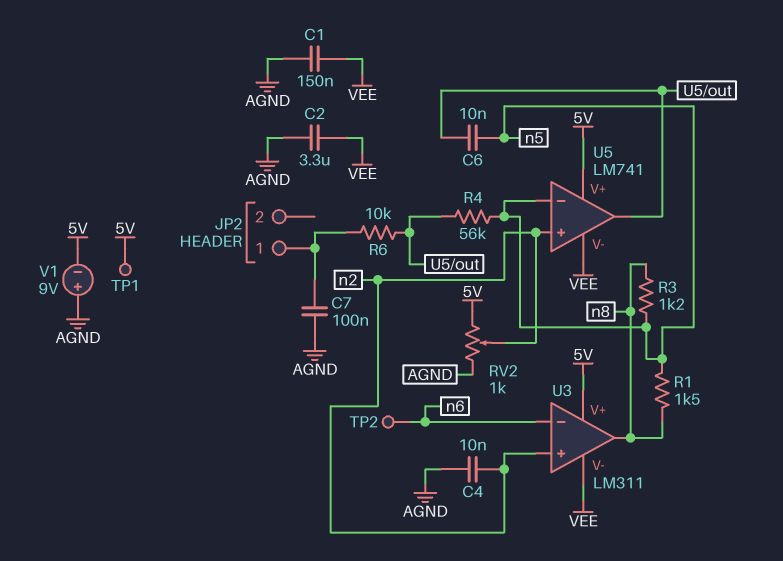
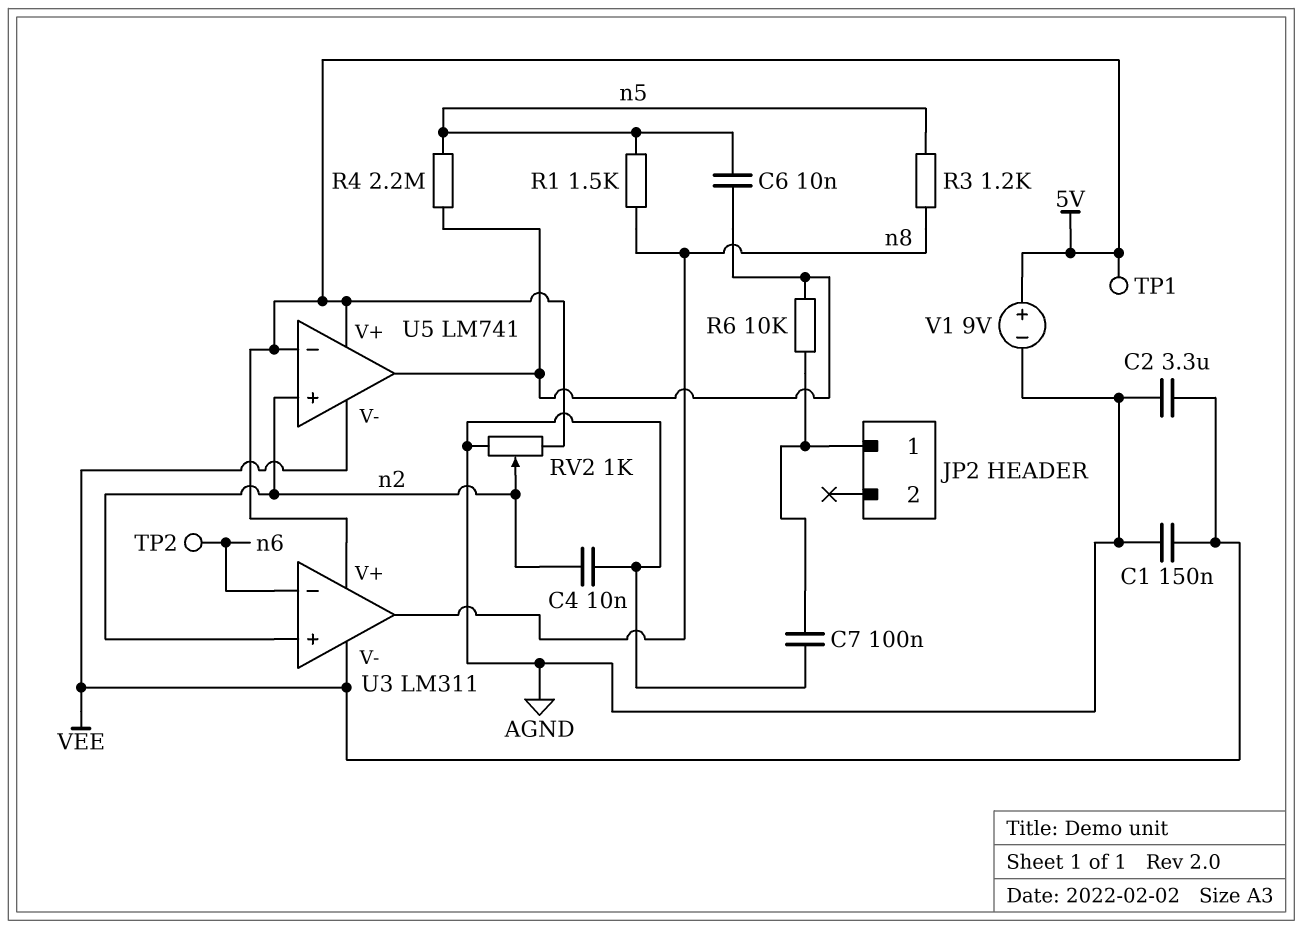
R4: 56k (U5/out, n5) -> 2.2M (U5/out, n5)
U5 pin in-: n5 -> 5V
V1: 9V (plus AGND, minus 5V) -> 9V (plus 5V, minus AGND)

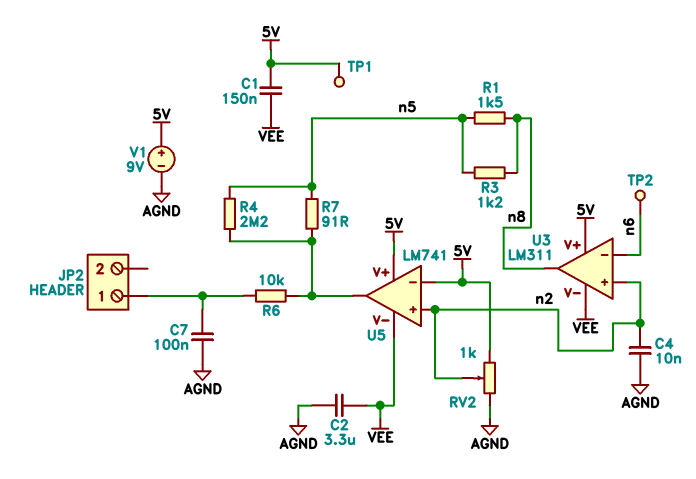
C1: 150nF (AGND, VEE) -> 150nF (5V, VEE)
C6: 10nF (U5/out, n5) -> none
R7: none -> 91 (U5/out, n5)

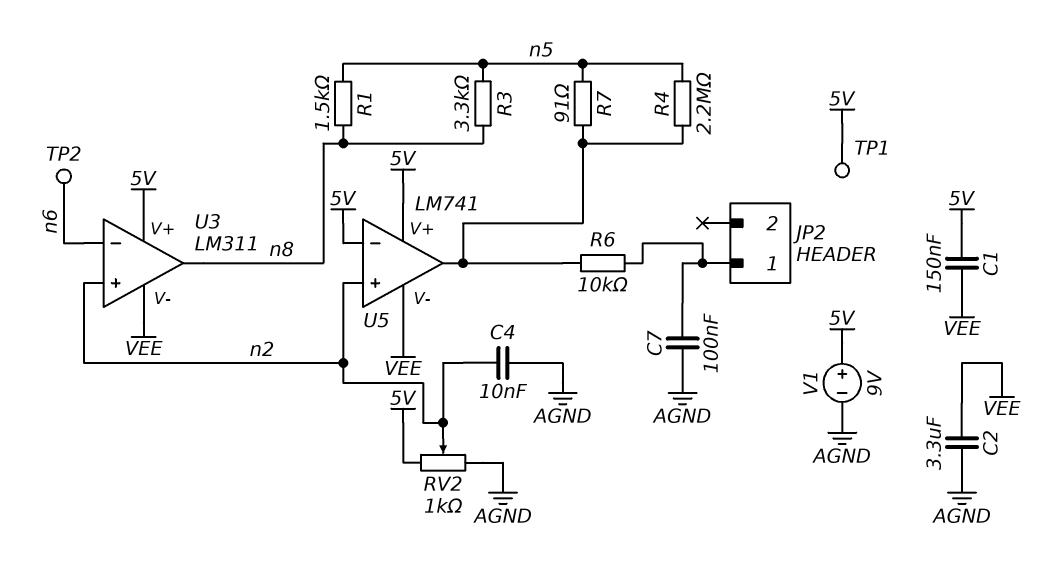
R3: 1.2k (n5, n8) -> 3.3k (n5, n8)

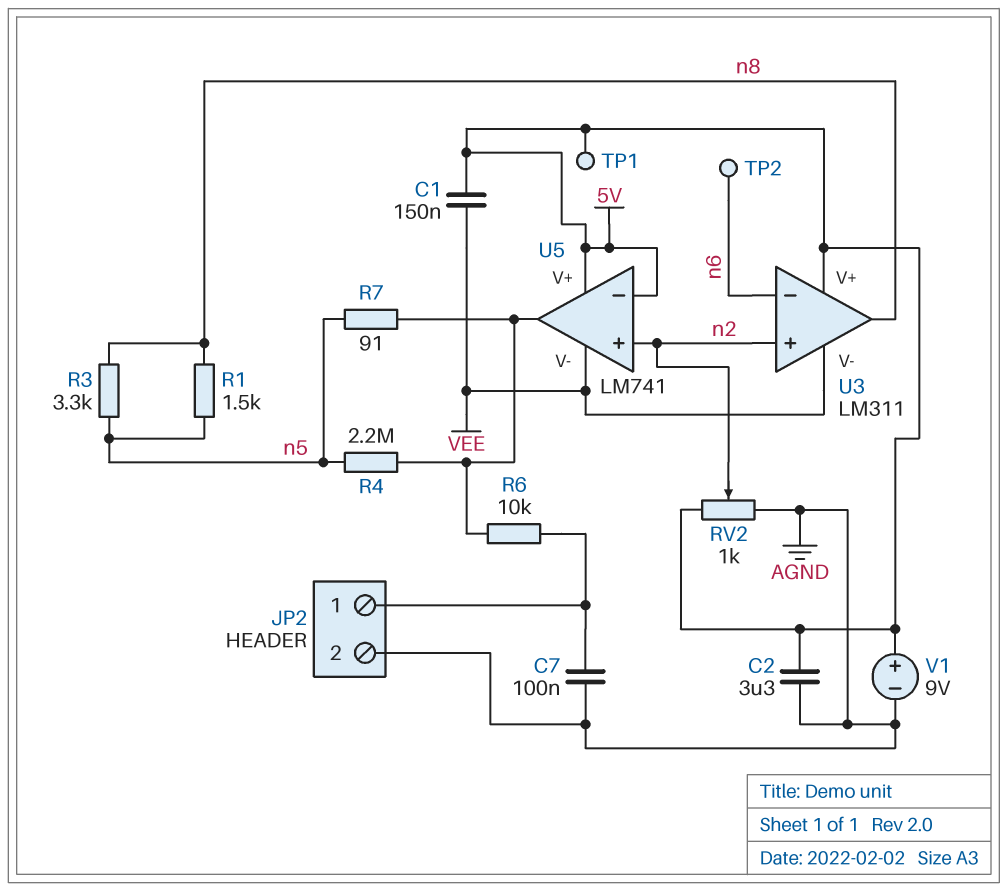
C2: 3.3uF (AGND, VEE) -> 3.3uF (5V, AGND)
C4: 10nF (AGND, n2) -> none
JP2 pin 2: none -> AGND

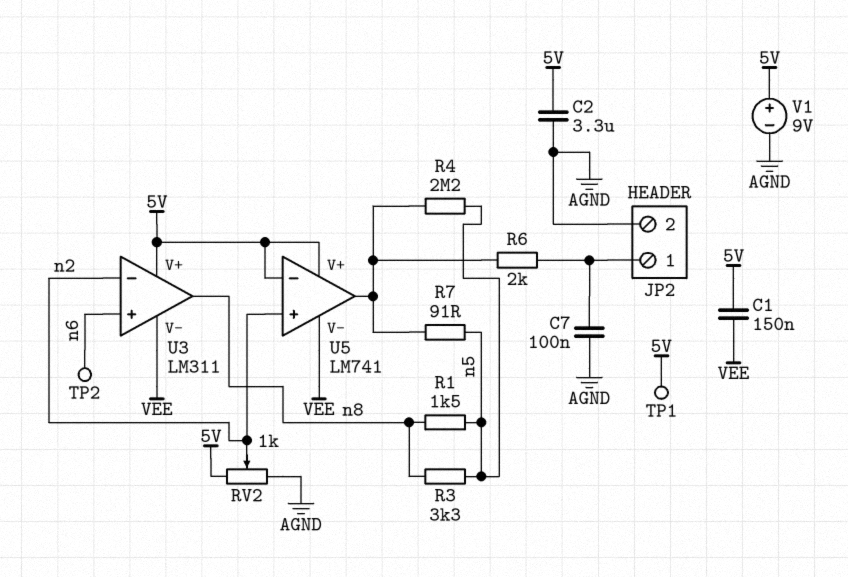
R6: 10k (JP2/1, U5/out) -> 2k (JP2/1, U5/out)
U3 pin in+: n2 -> n6
U3 pin in-: n6 -> n2

